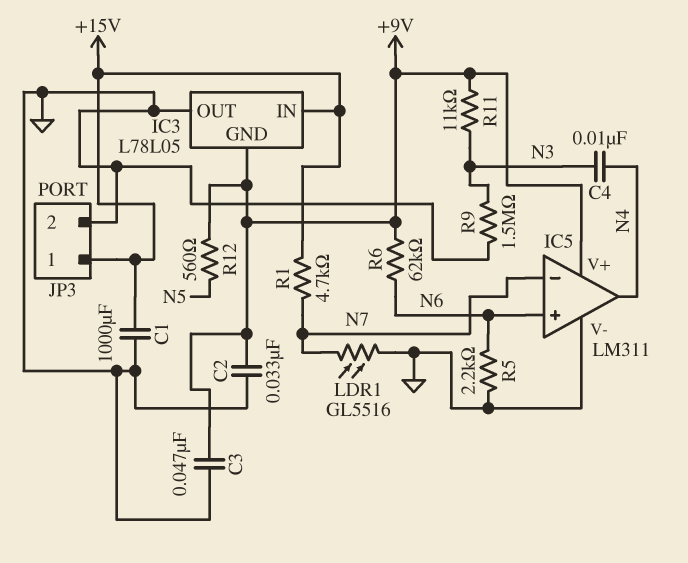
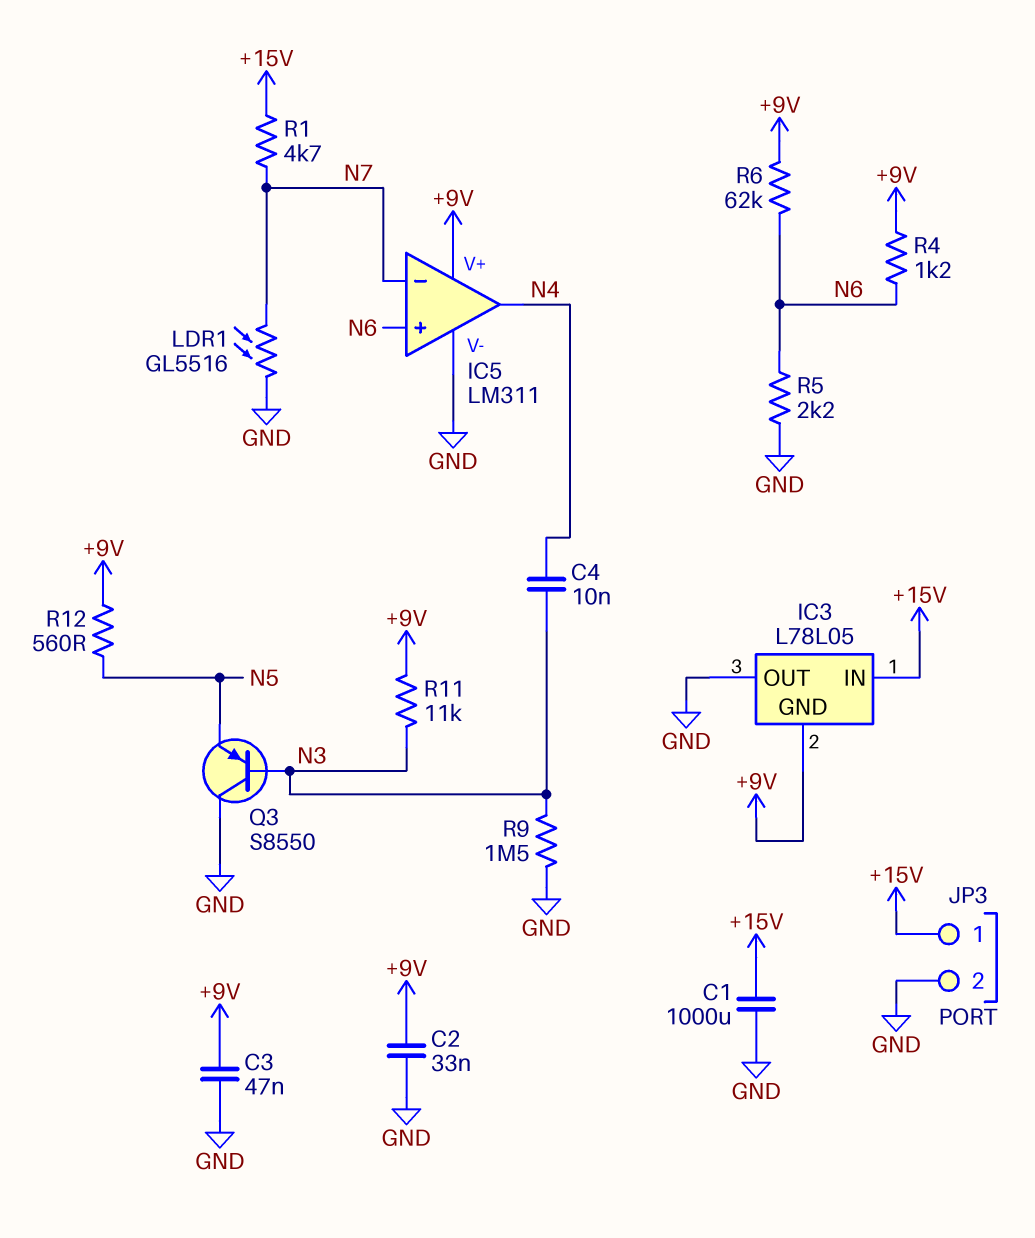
Q3: none -> PNP S8550 (B N3, C GND, E N5)
R4: none -> 1.2k (+9V, N6)

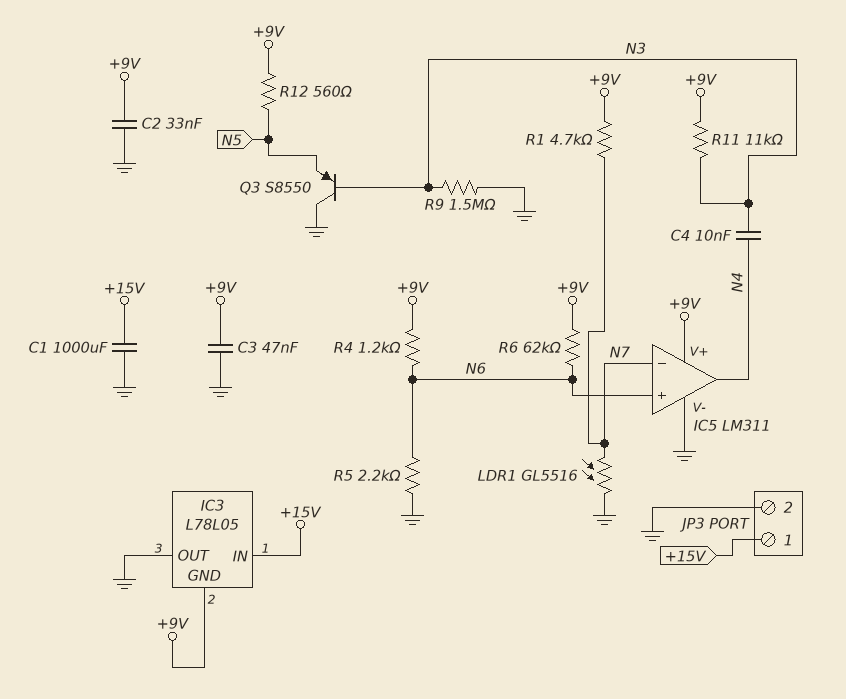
R1: 4.7k (+15V, N7) -> 4.7k (+9V, N7)

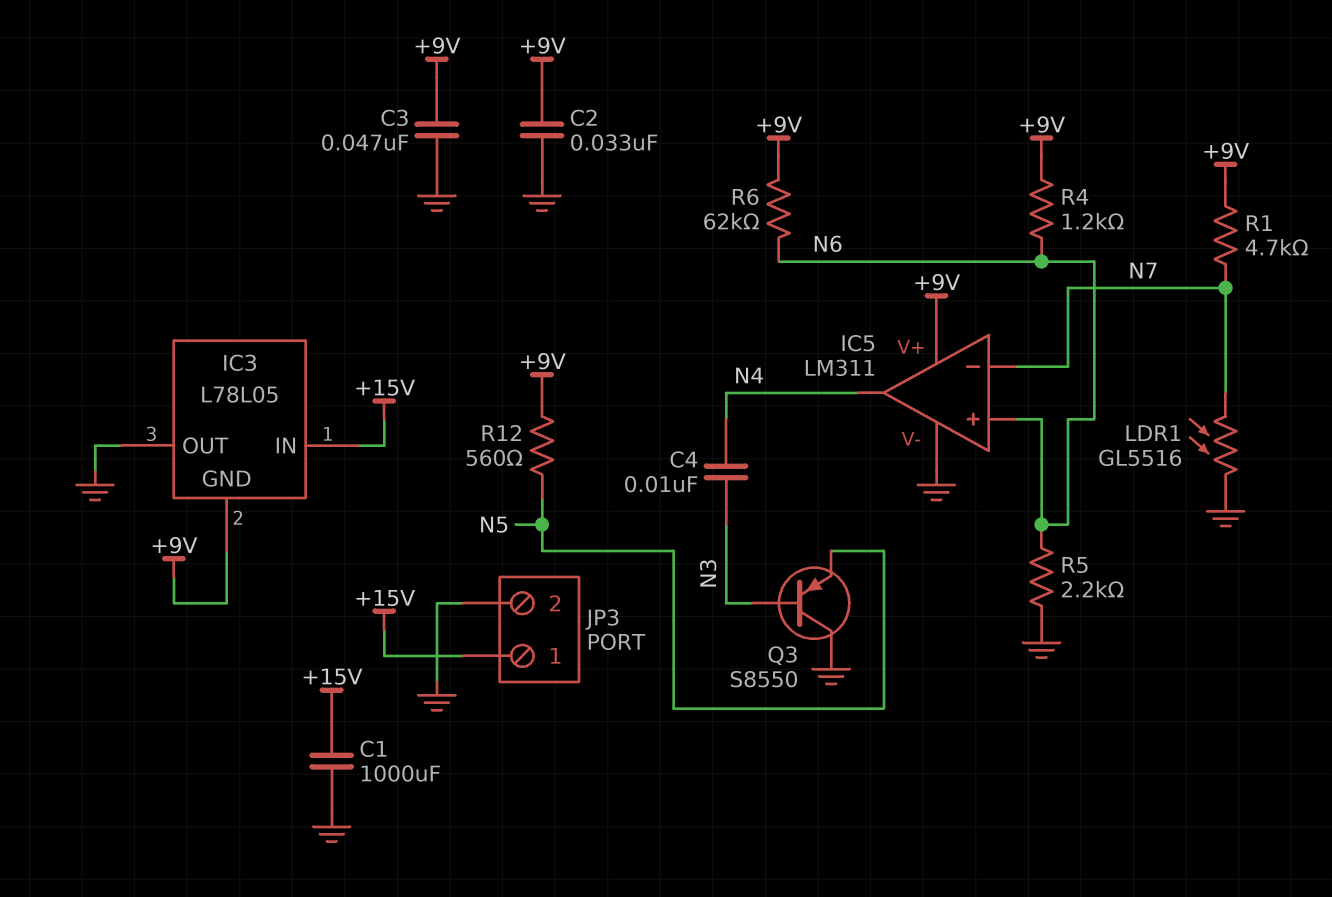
R9: 1.5M (GND, N3) -> none
R11: 11k (+9V, N3) -> none

